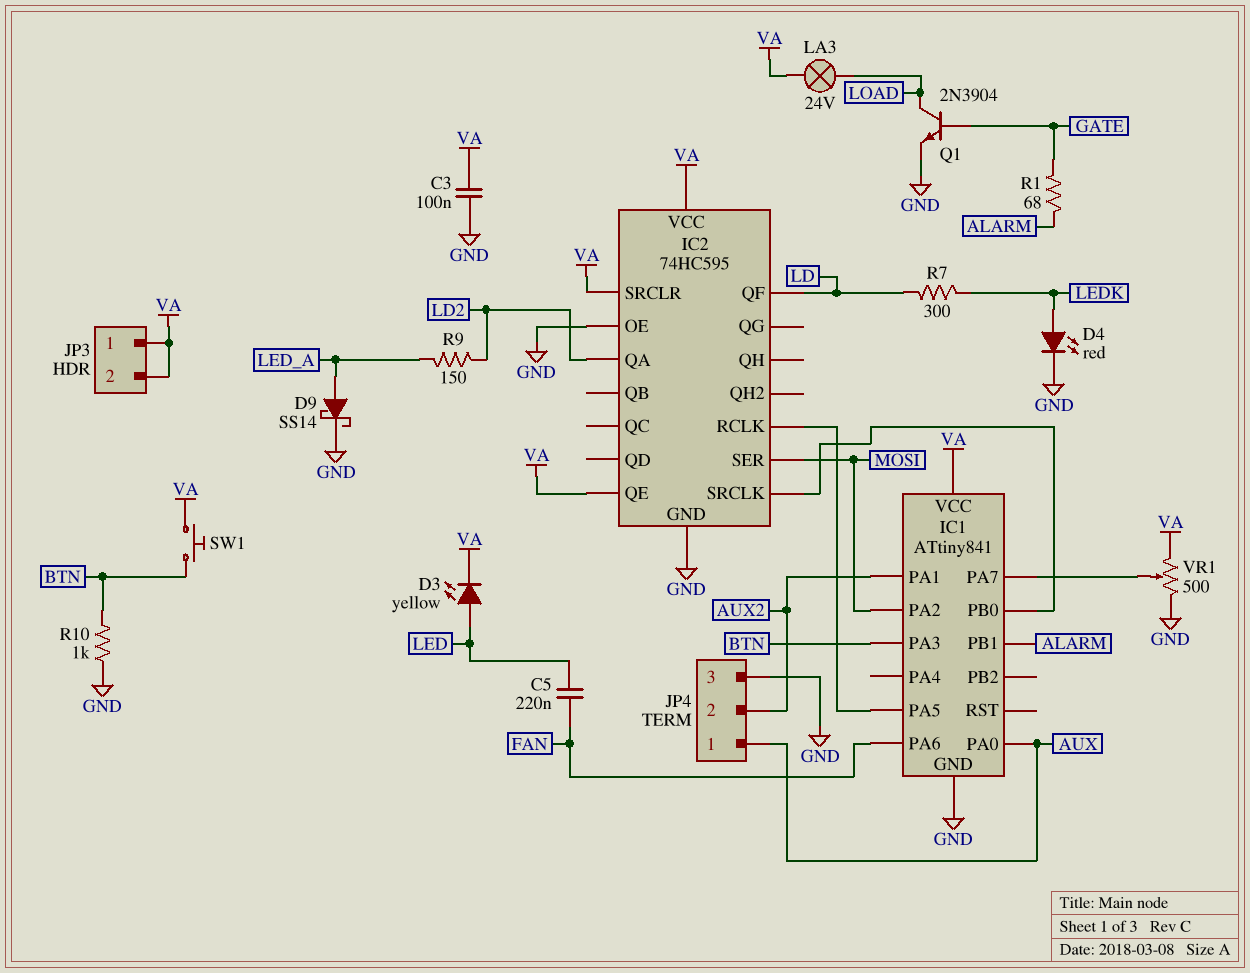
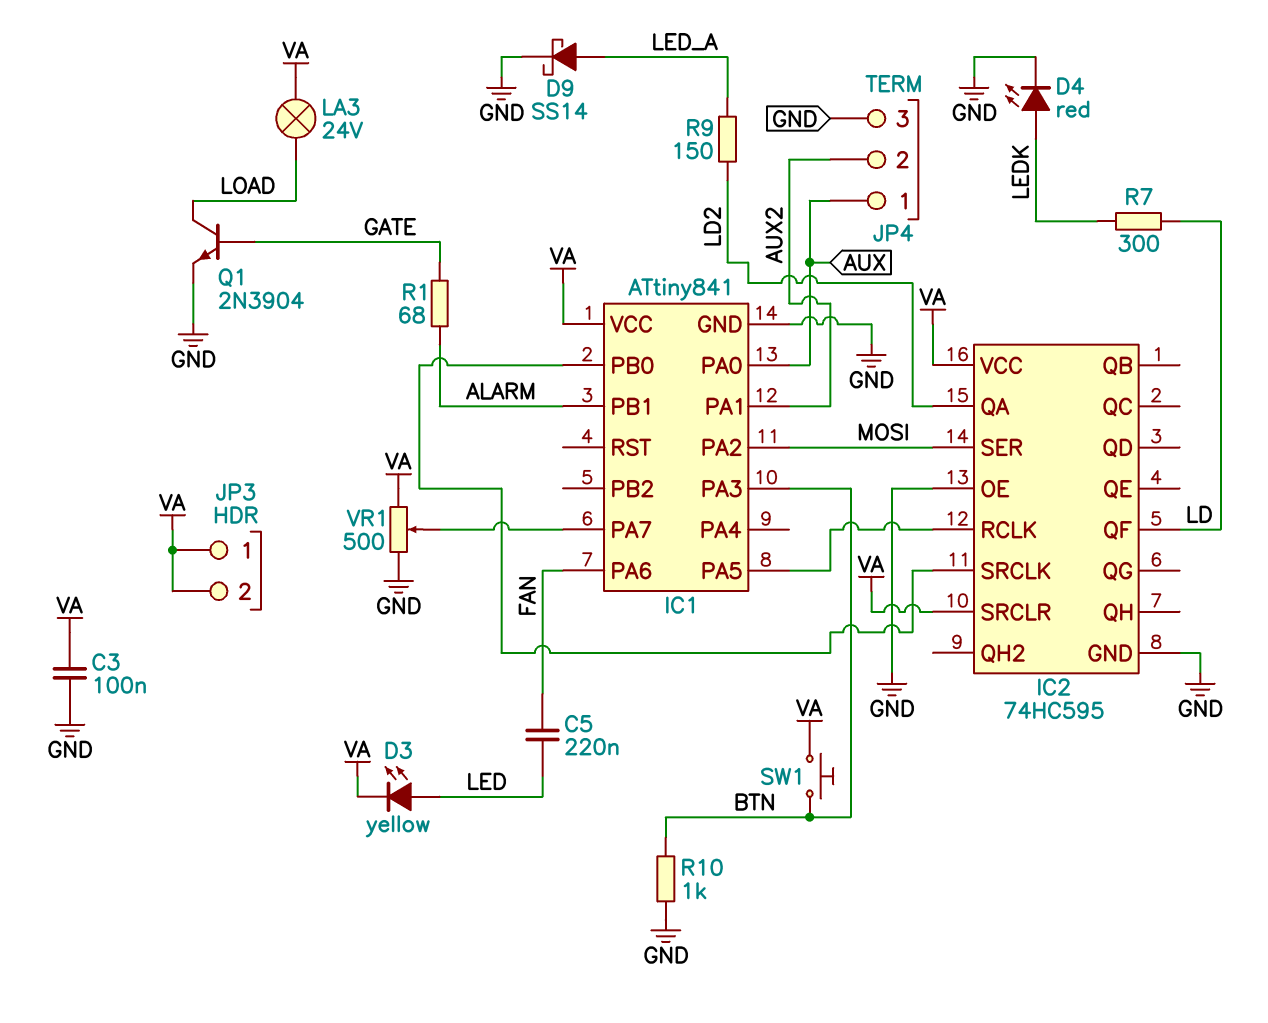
IC2 pin QE: VA -> none

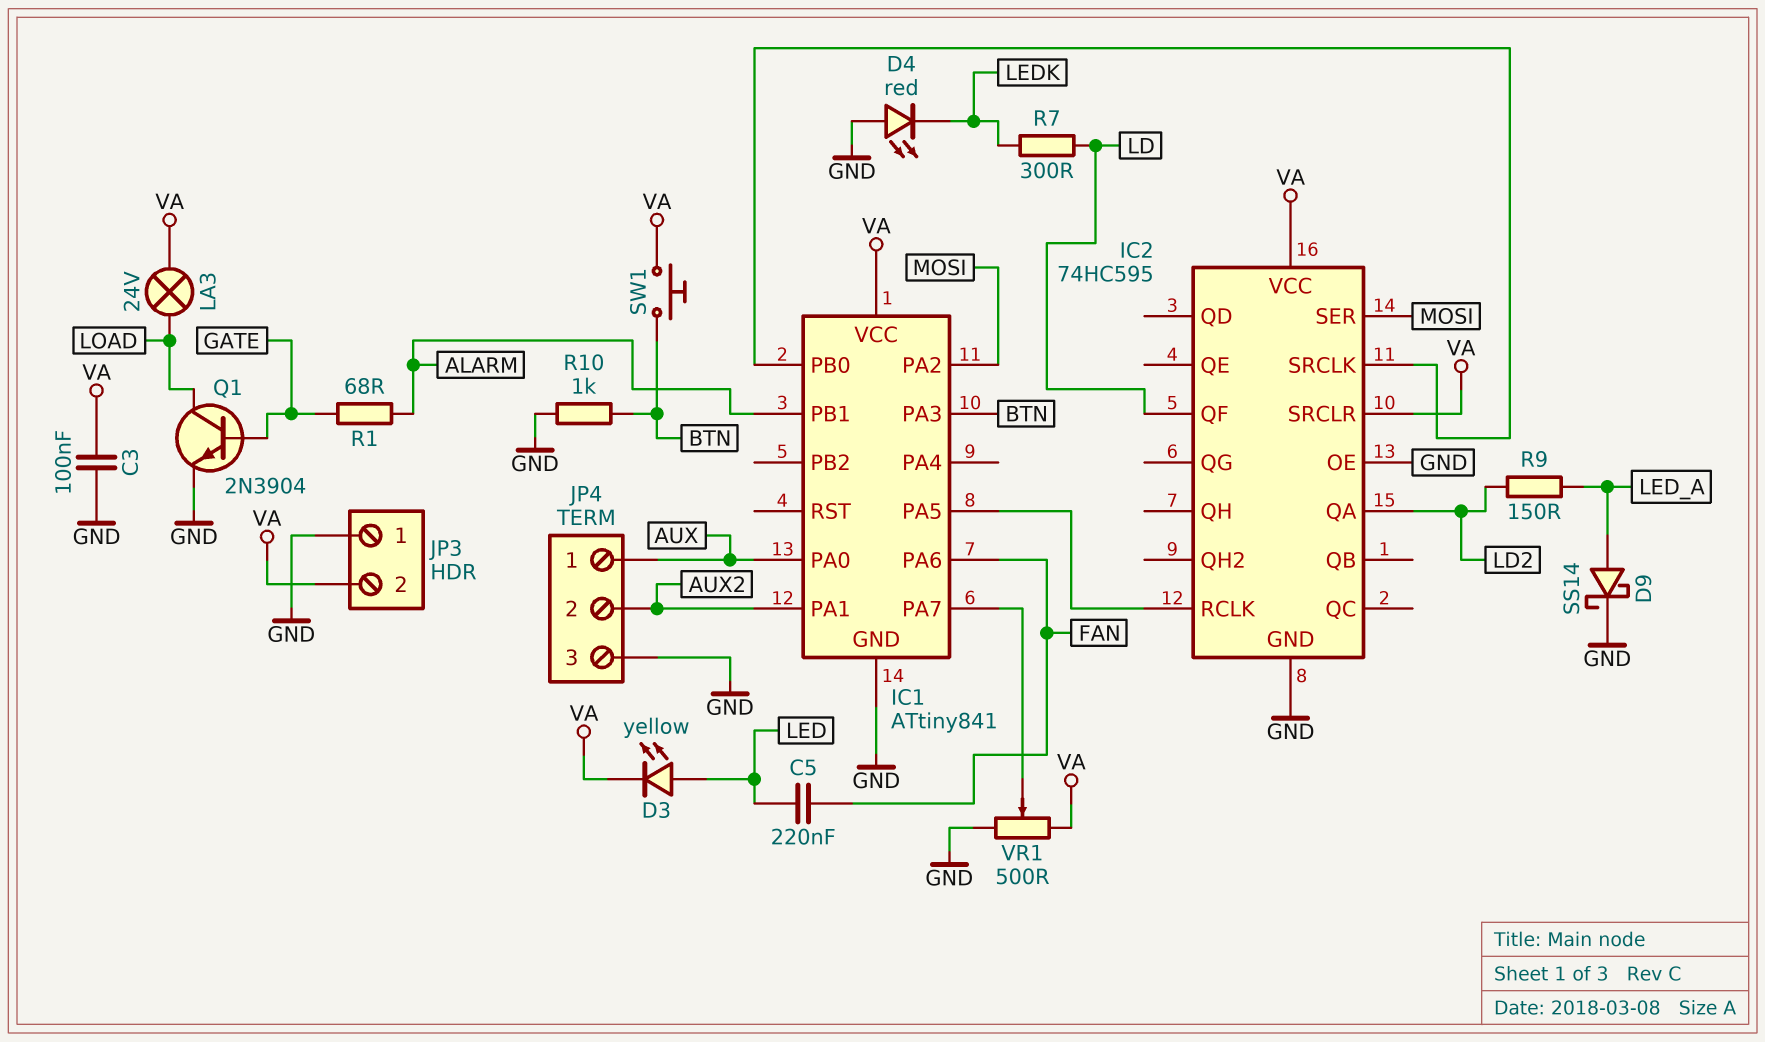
D4: LED red (A LEDK, K GND) -> LED red (A GND, K LEDK)
JP3 pin 1: VA -> GND

